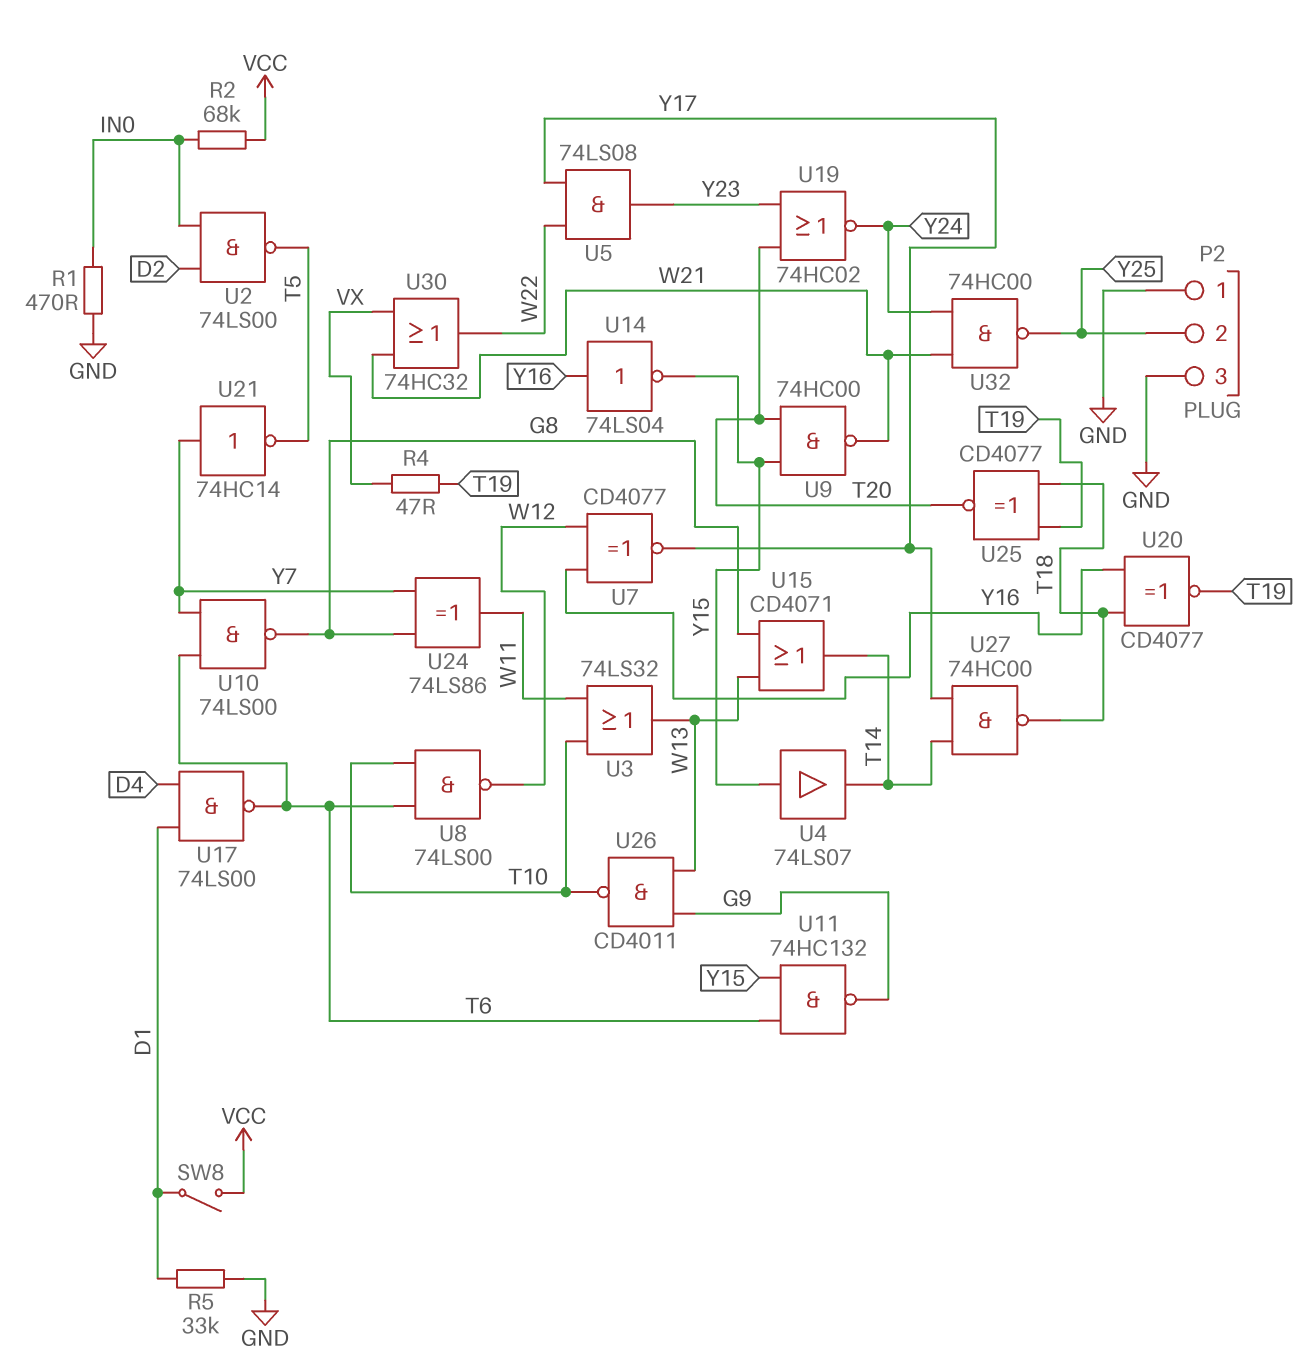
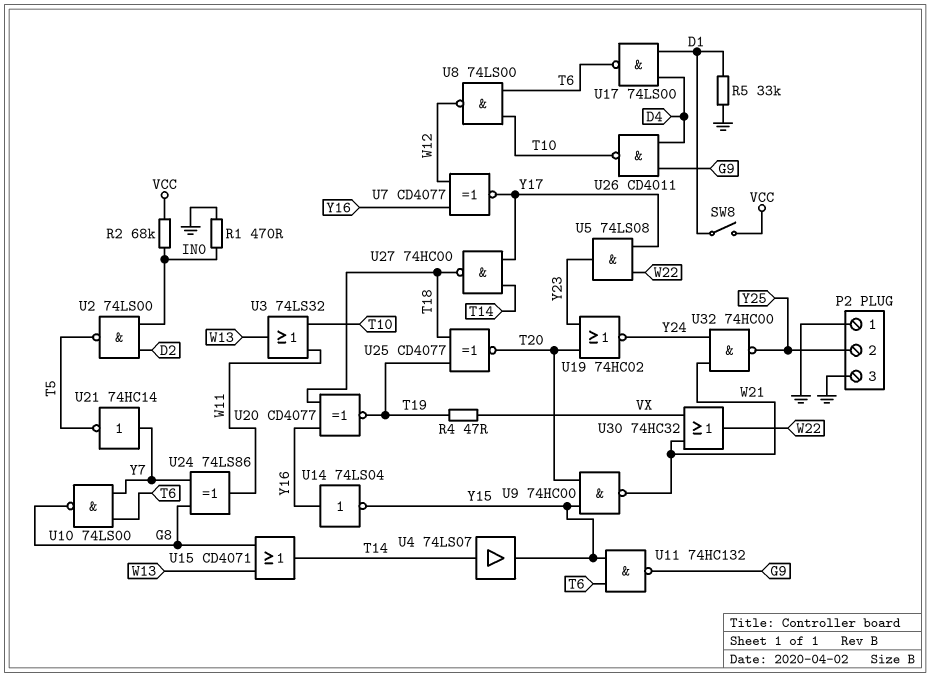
U4: buffer 74LS07 (in Y15, out T14) -> buffer 74LS07 (in T14, out Y15)
U26: NAND CD4011 (in G9, in W13, out T10) -> NAND CD4011 (in D4, in G9, out T10)

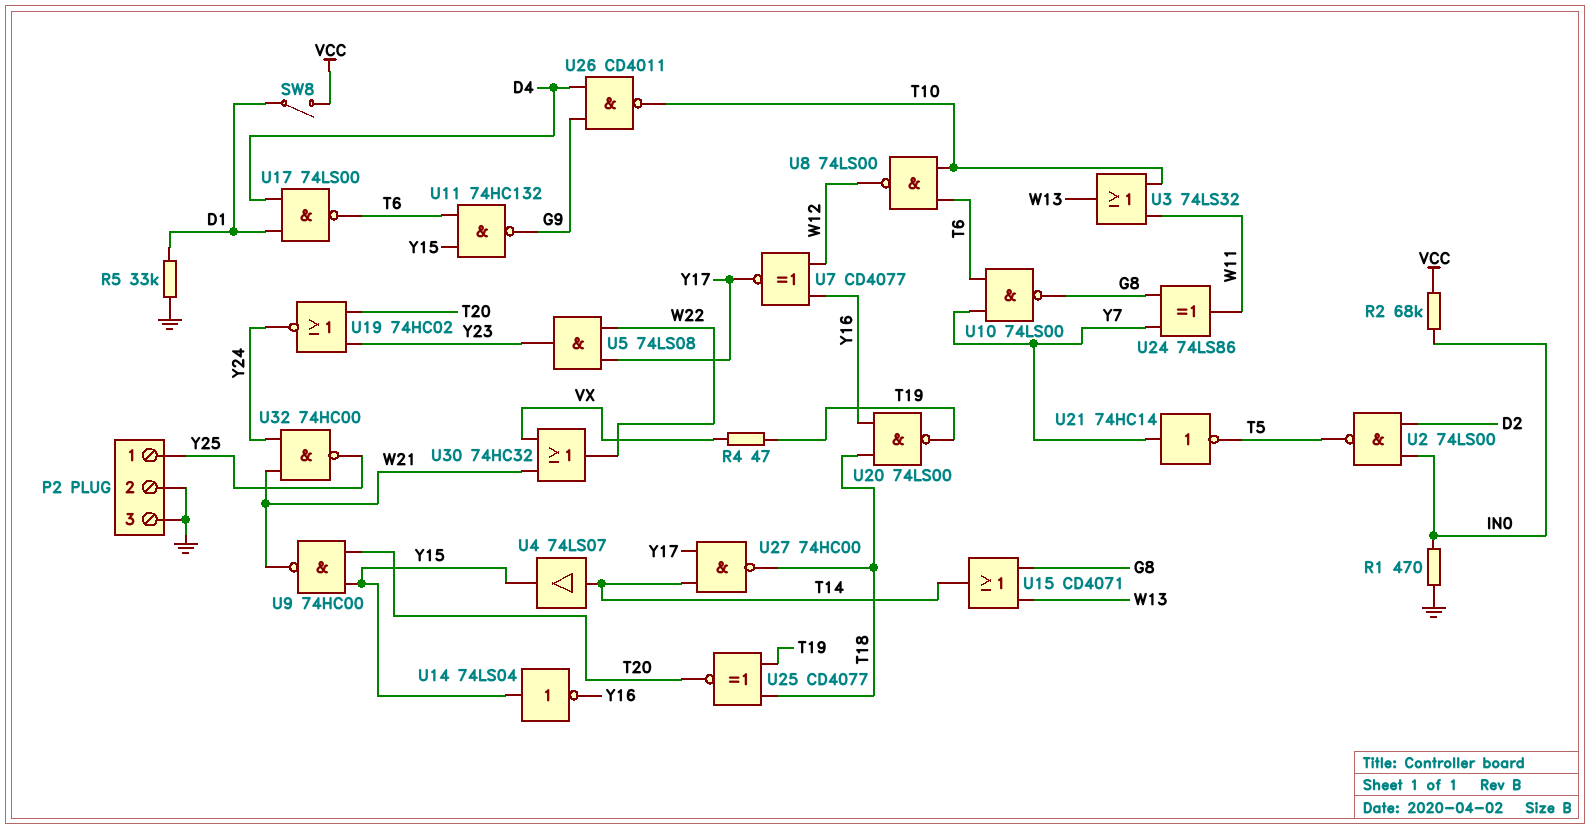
P2 pin 1: GND -> Y25
P2 pin 2: Y25 -> GND
U14: NOT 74LS04 (in Y16, out Y15) -> NOT 74LS04 (in Y15, out Y16)
U20: XNOR CD4077 (in T18, in Y16, out T19) -> NAND 74LS00 (in T18, in Y16, out T19)

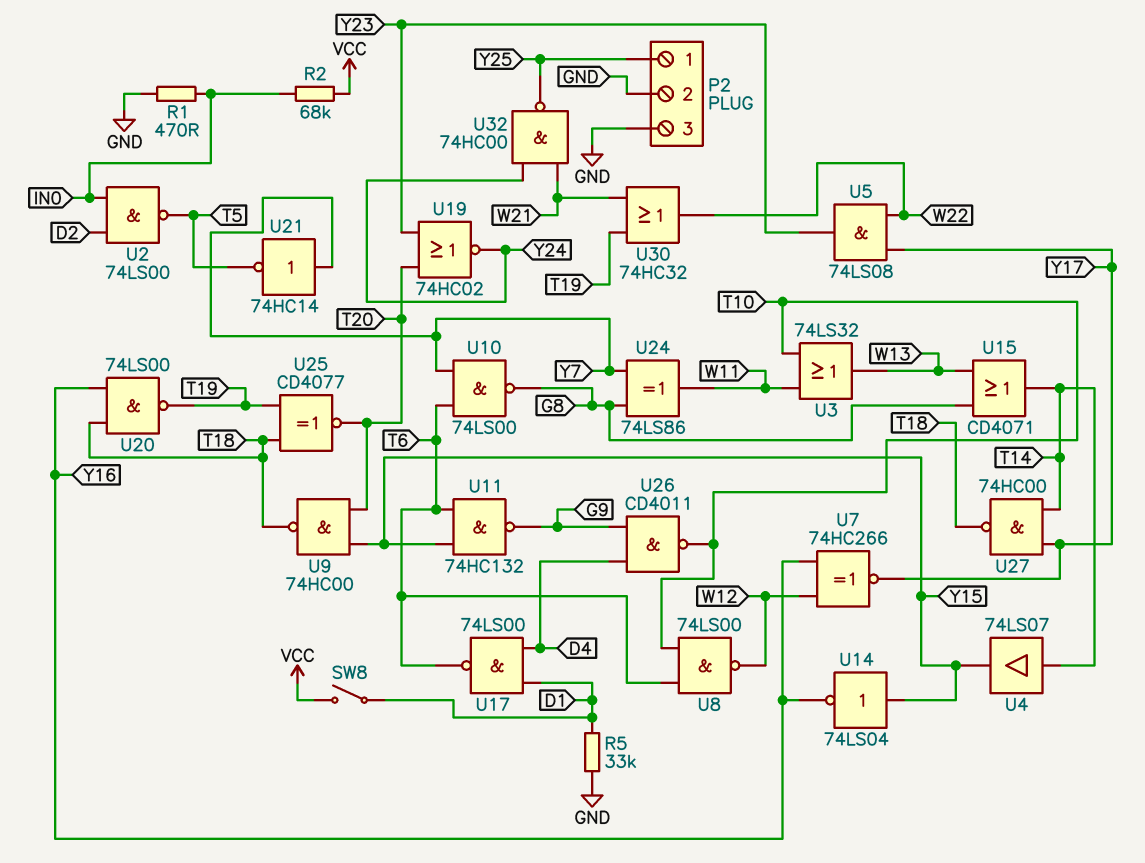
R4: 47 (T19, VX) -> none
U7: XNOR CD4077 (in W12, in Y16, out Y17) -> XNOR 74HC266 (in W12, in Y16, out Y17)
U9: NAND 74HC00 (in T20, in Y15, out W21) -> NAND 74HC00 (in T20, in Y15, out T18)
U30: OR 74HC32 (in VX, in W21, out W22) -> OR 74HC32 (in T19, in W21, out W22)

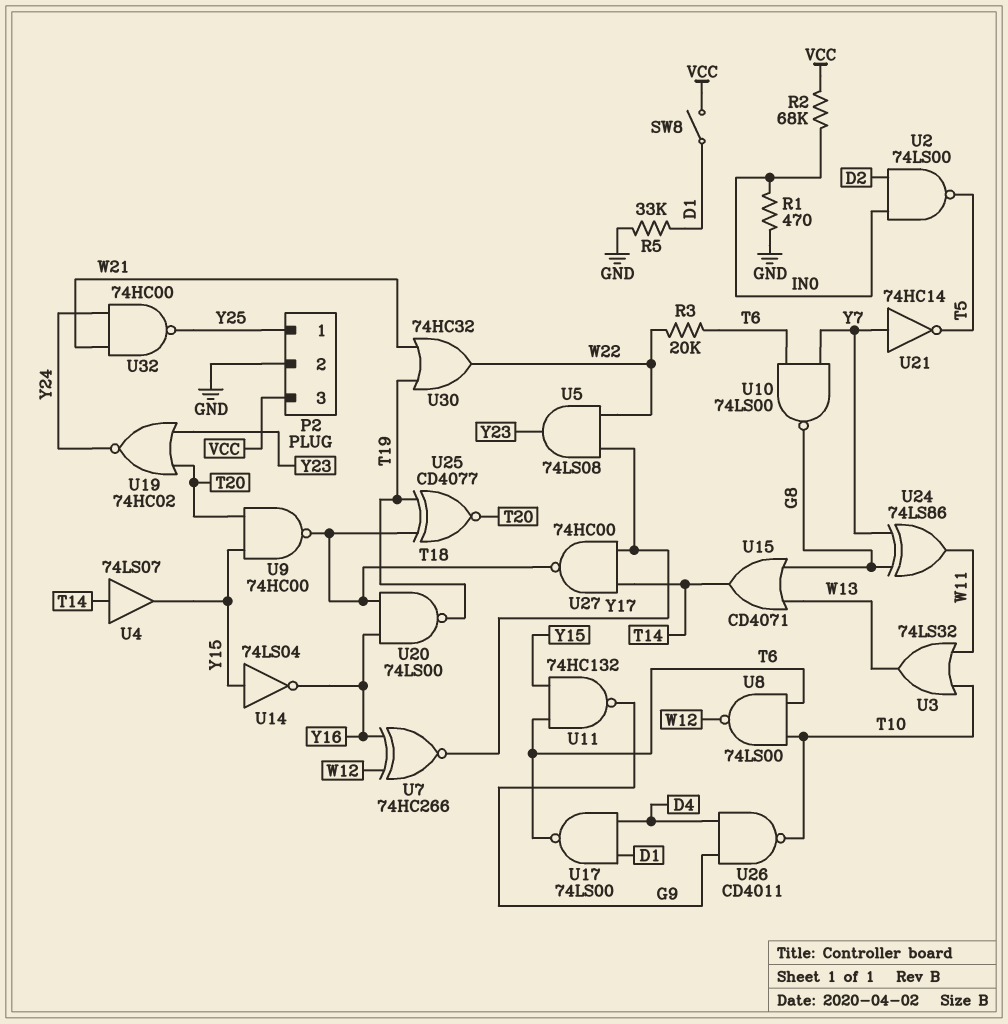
P2 pin 3: GND -> VCC
R3: none -> 20k (T6, W22)

